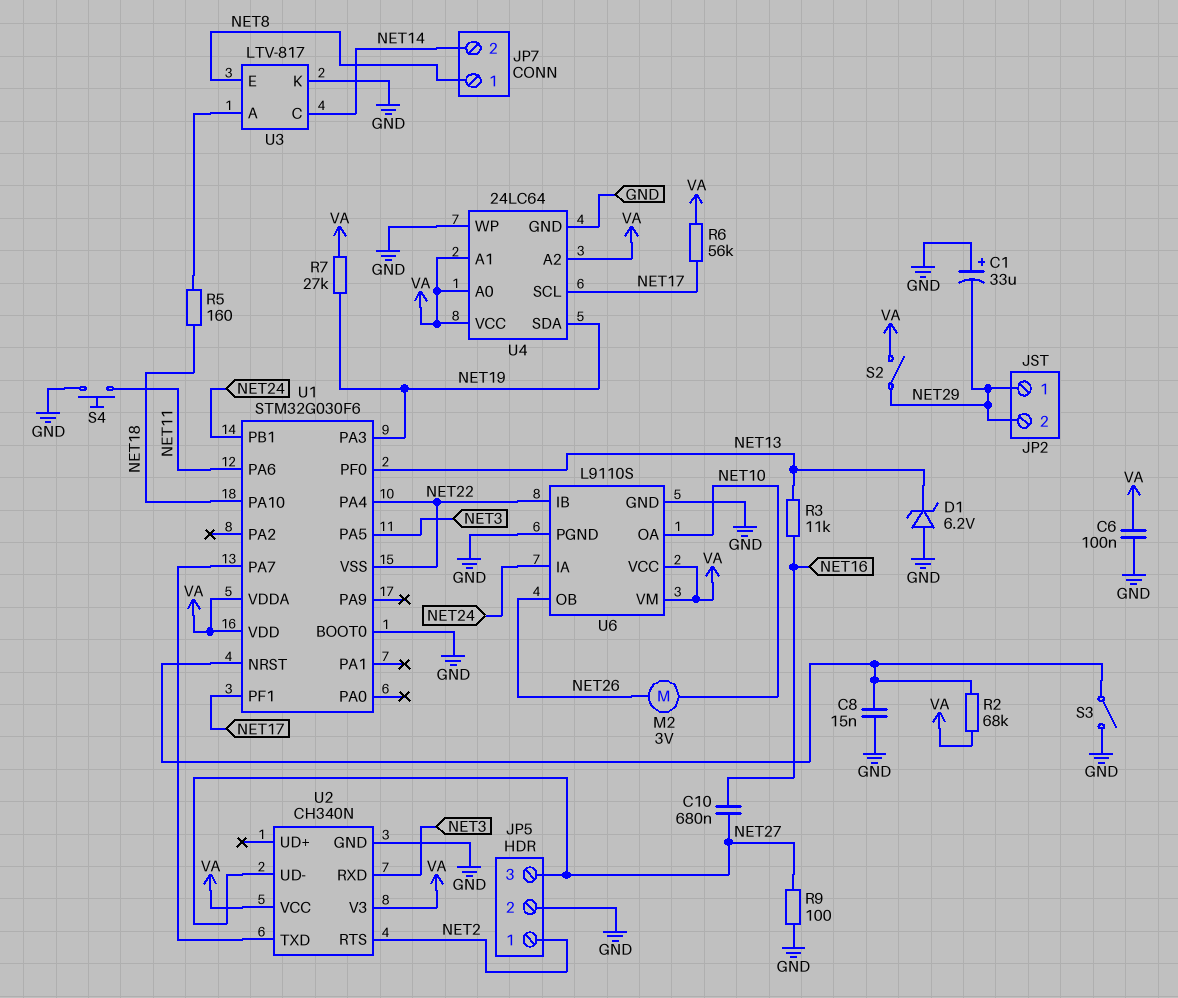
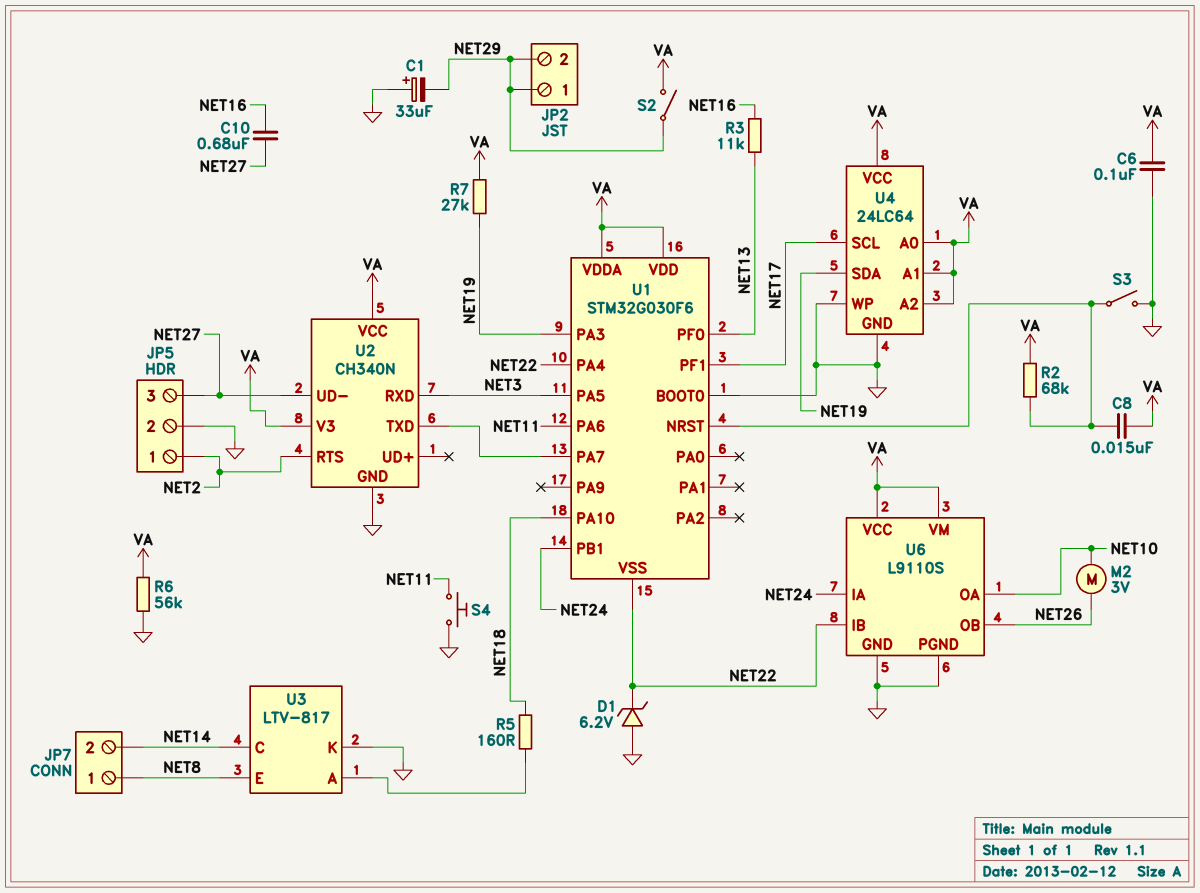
C8: 15nF (GND, U1/NRST) -> 15nF (U1/NRST, VA)
D1: zener 6.2V (A GND, K NET13) -> zener 6.2V (A GND, K NET22)
R6: 56k (NET17, VA) -> 56k (GND, VA)
R9: 100 (GND, NET27) -> none

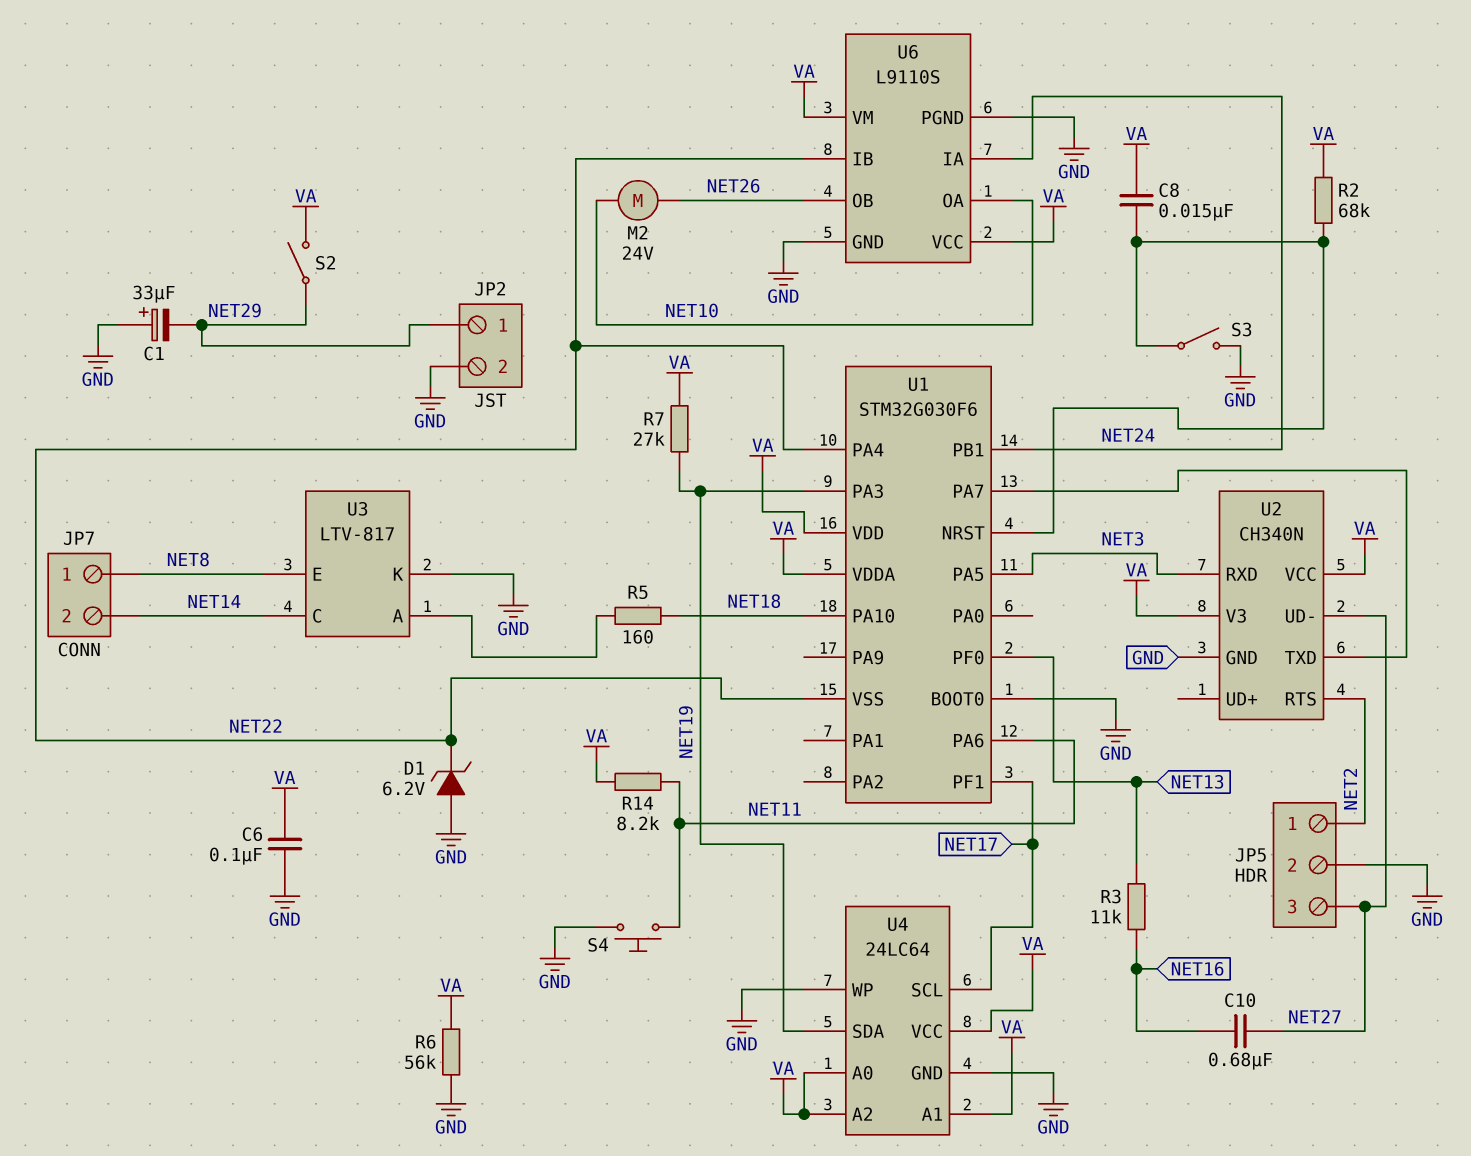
JP2 pin 2: NET29 -> GND
M2: motor 3V (NET10, NET26) -> motor 24V (NET10, NET26)
R14: none -> 8.2k (NET11, VA)

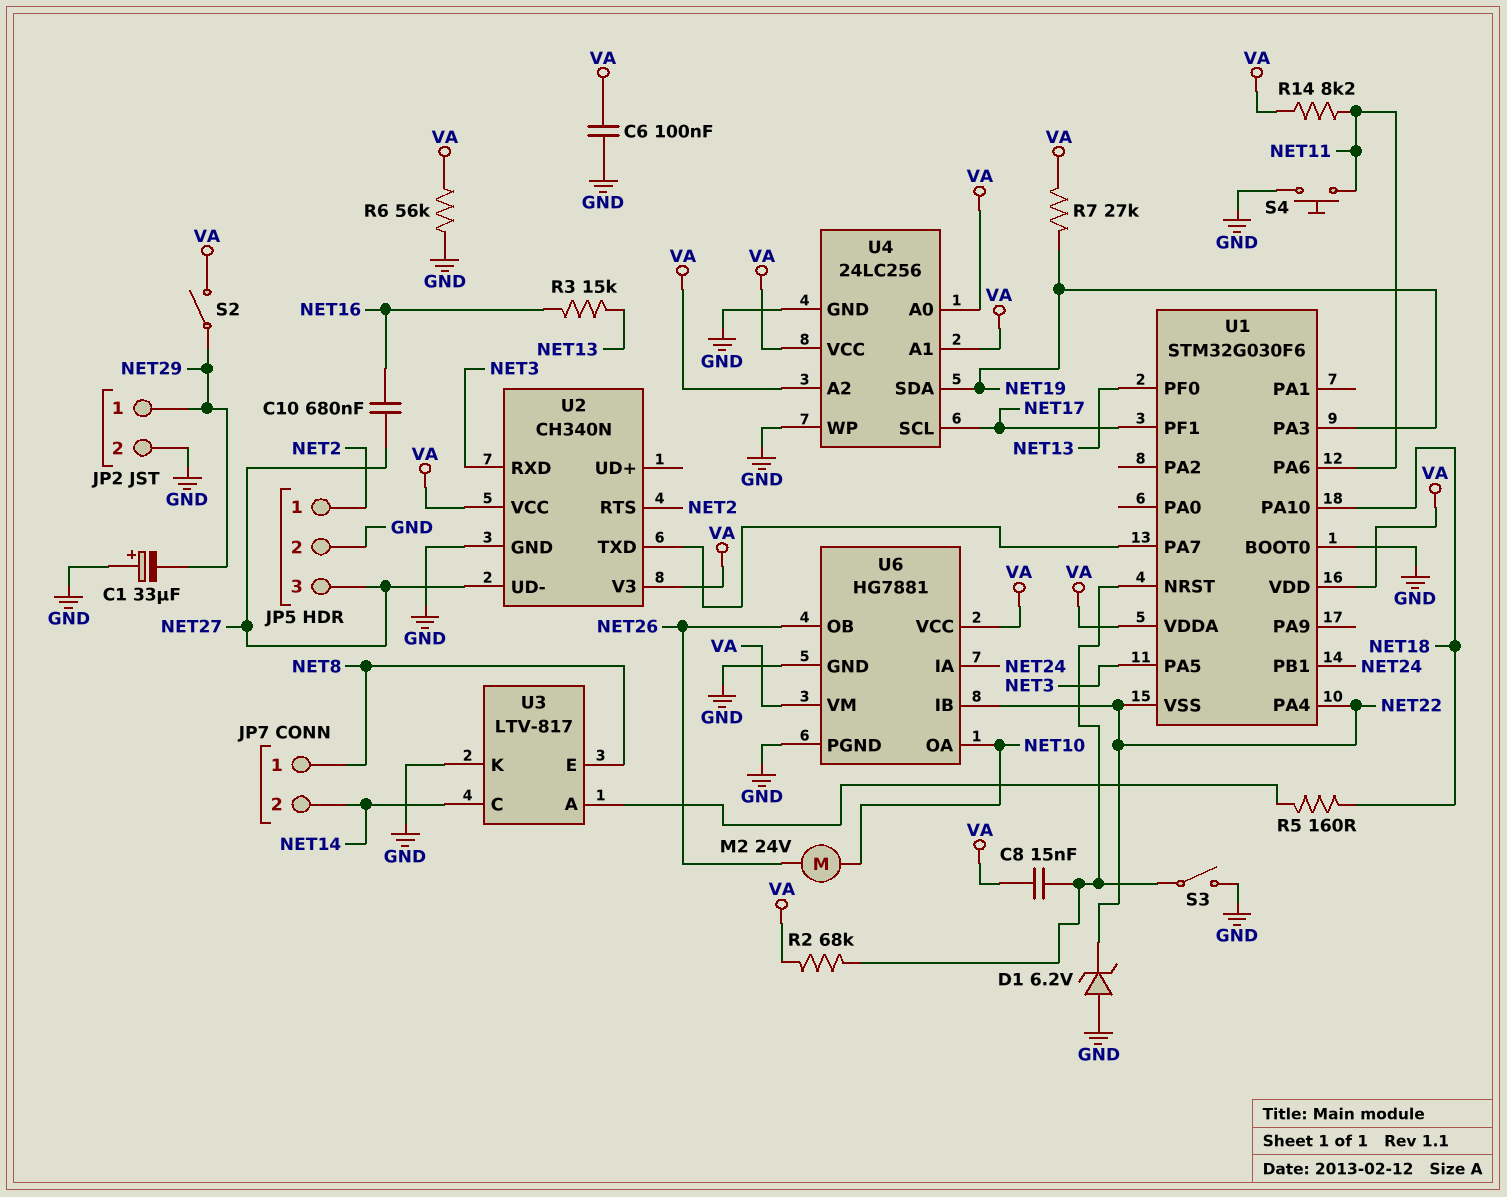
R3: 11k (NET13, NET16) -> 15k (NET13, NET16)
U4: 24LC64 -> 24LC256
U6: L9110S -> HG7881

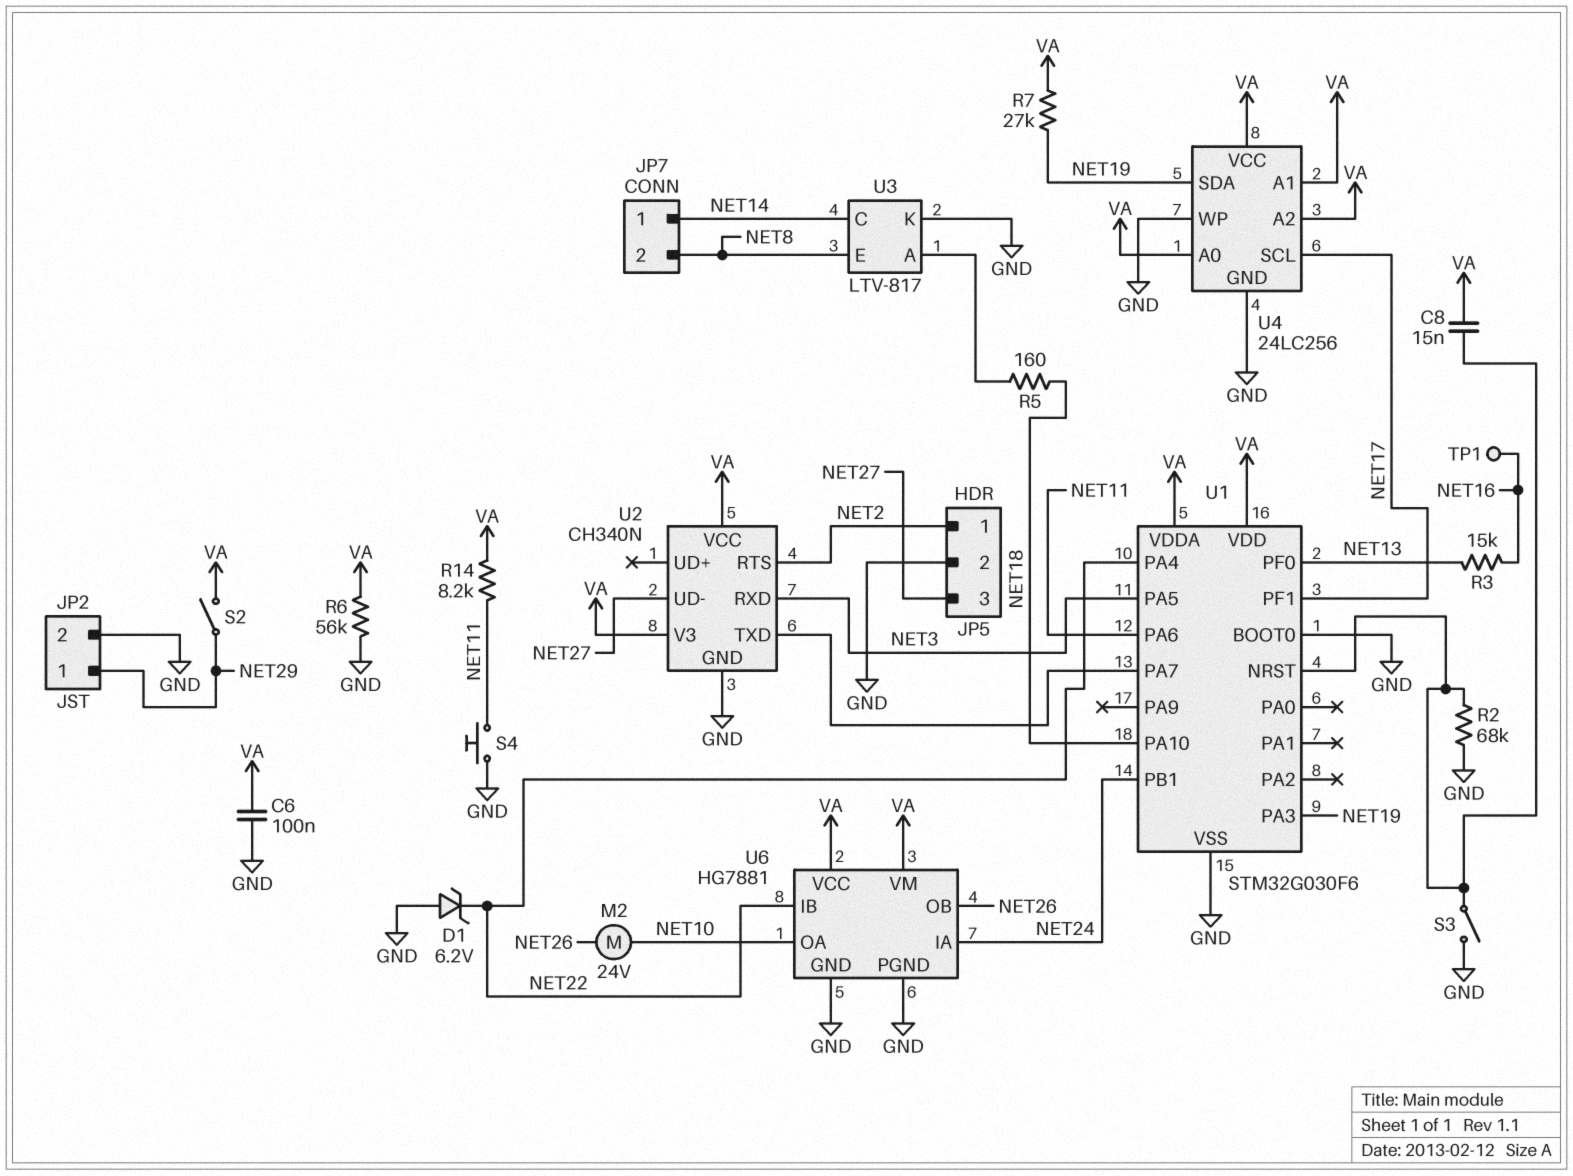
C1: 33uF (plus GND, minus NET29) -> none
C10: 680nF (NET16, NET27) -> none
JP7 pin 1: NET8 -> NET14
JP7 pin 2: NET14 -> NET8
R2: 68k (U1/NRST, VA) -> 68k (GND, U1/NRST)
TP1: none -> test point (NET16)
U1 pin VSS: NET22 -> GND

